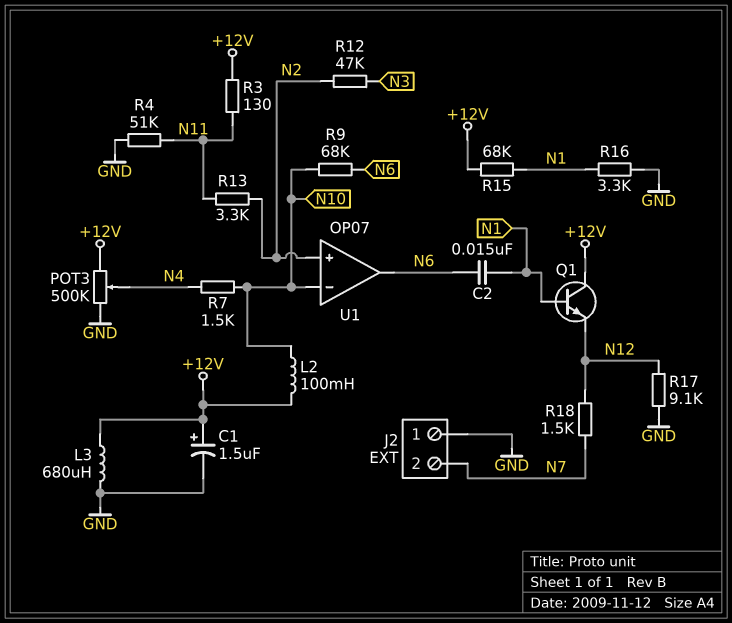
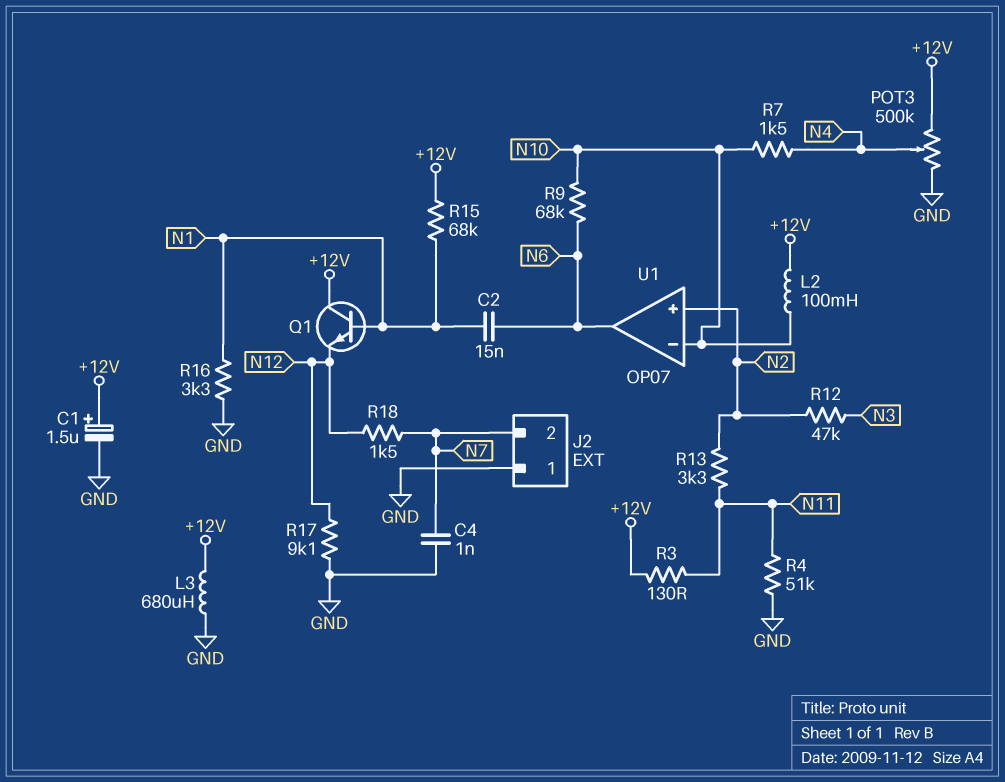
C4: none -> 1nF (GND, N7)

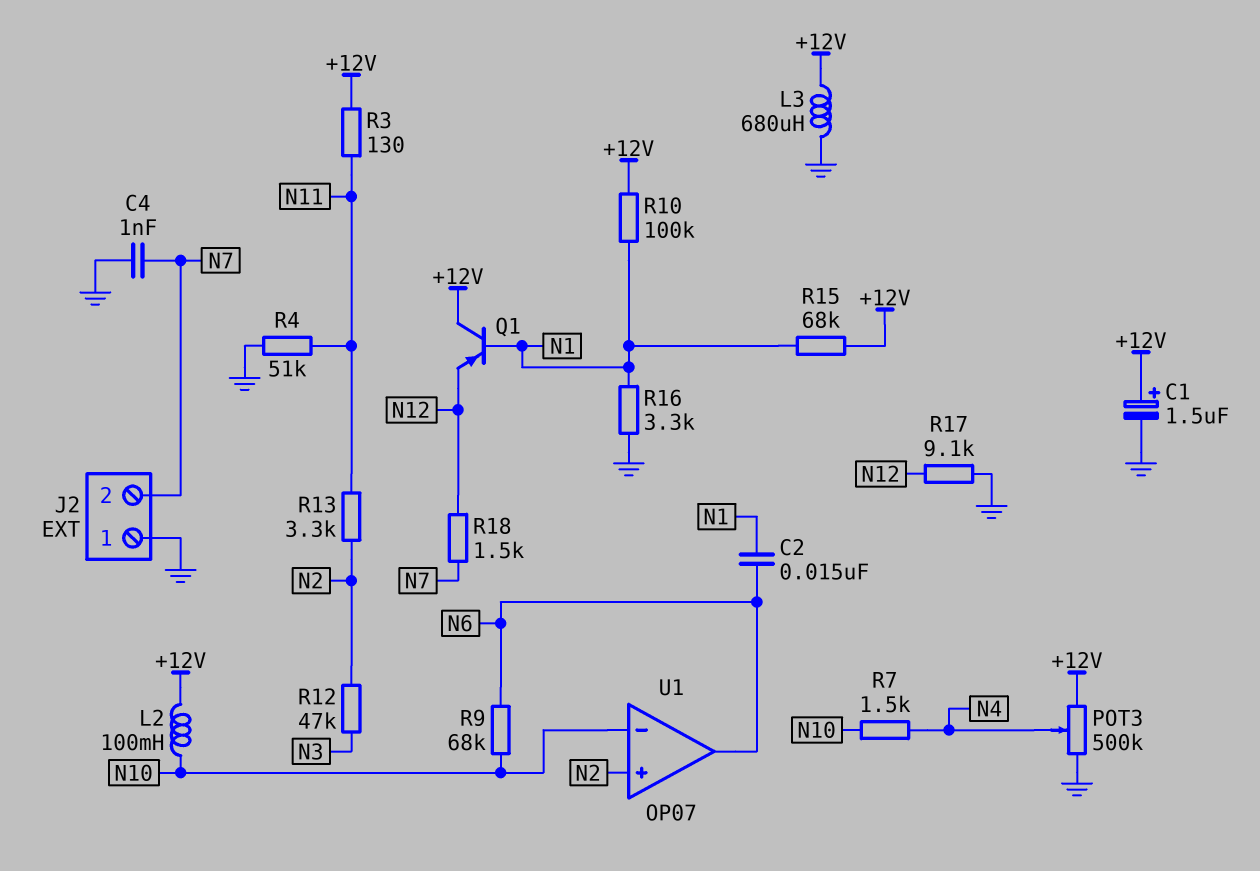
Q1: NPN (B N1, C +12V, E N12) -> PNP (B N1, C +12V, E N12)
R10: none -> 100k (+12V, N1)

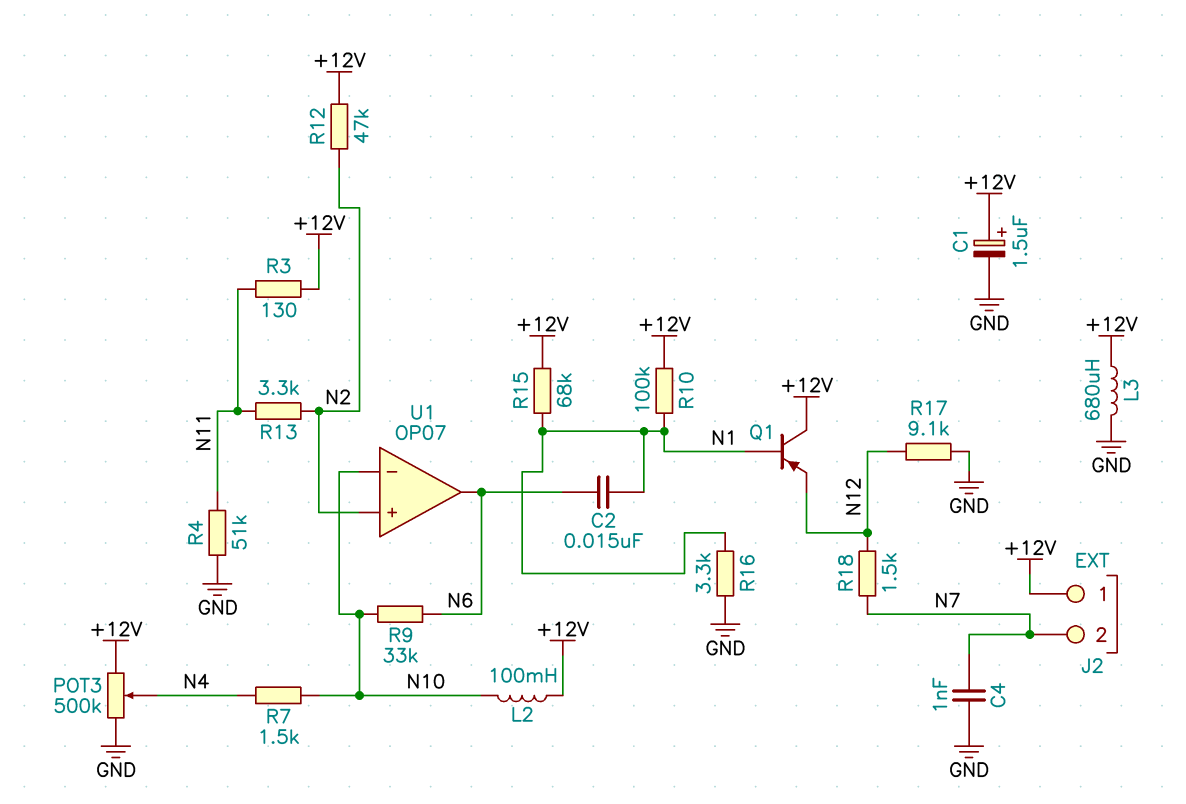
J2 pin 1: GND -> +12V
R9: 68k (N6, N10) -> 33k (N6, N10)
R12: 47k (N2, N3) -> 47k (+12V, N2)

